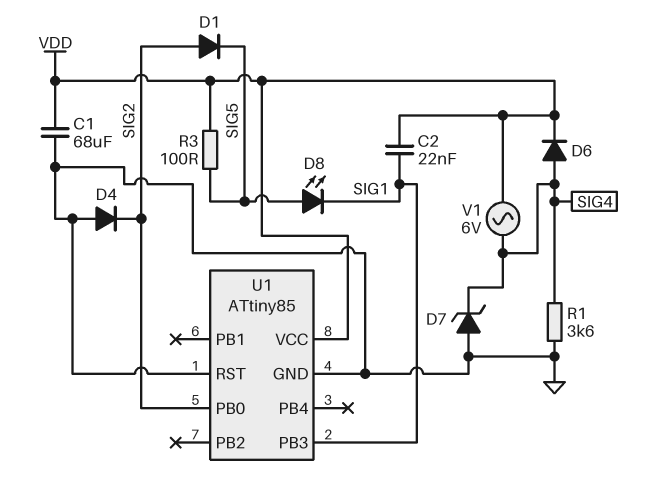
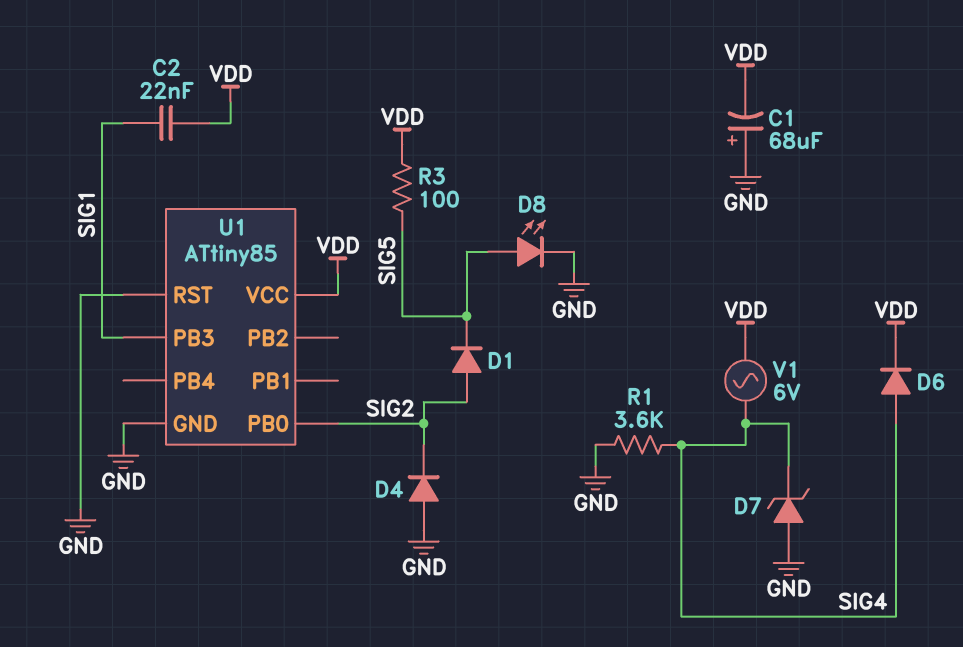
C1: 68uF (GND, VDD) -> 68uF (plus GND, minus VDD)
D8: LED (A SIG5, K SIG1) -> LED (A SIG5, K GND)

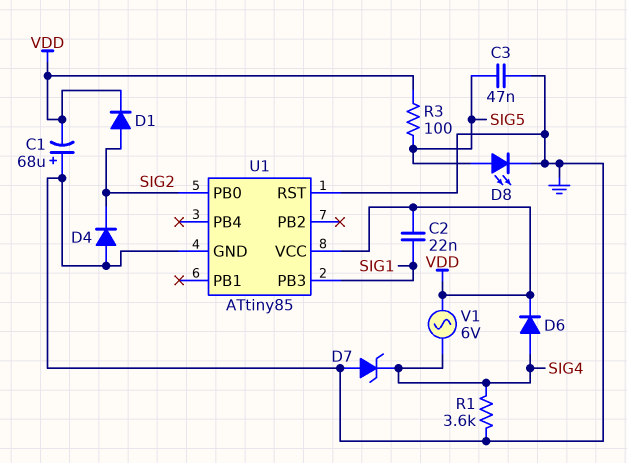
C3: none -> 47nF (GND, SIG5)
D1: diode (A SIG2, K SIG5) -> diode (A SIG2, K VDD)

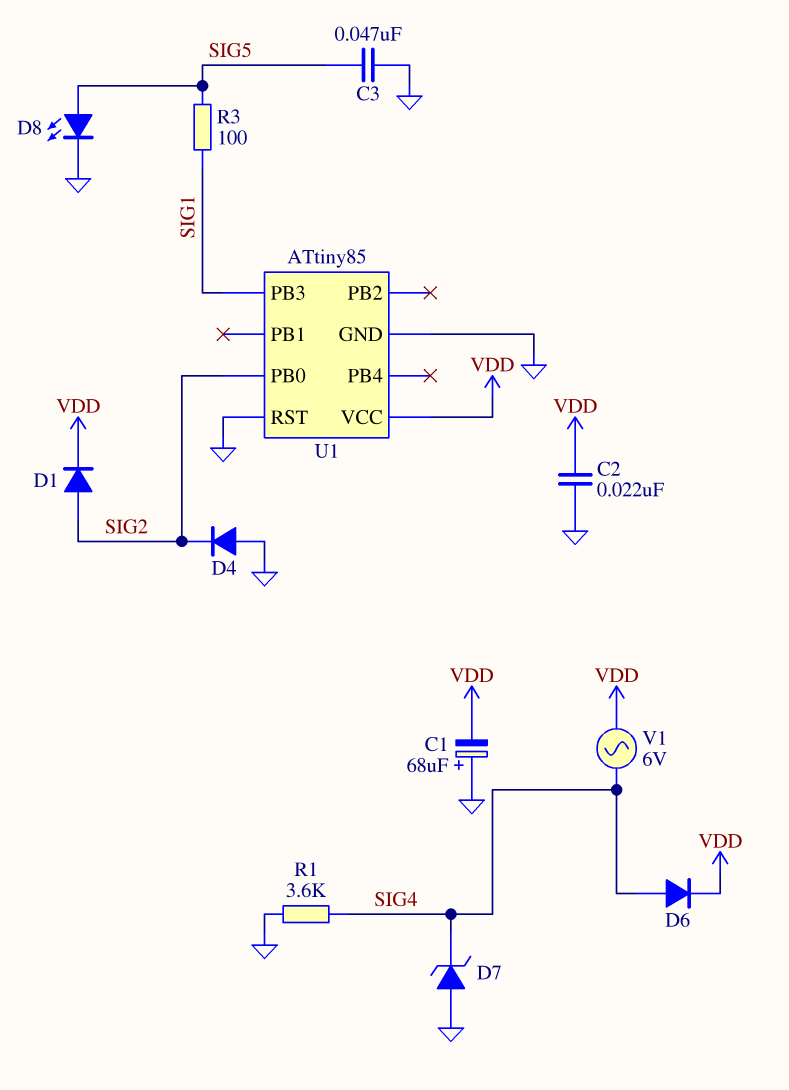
C2: 22nF (SIG1, VDD) -> 22nF (GND, VDD)
R3: 100 (SIG5, VDD) -> 100 (SIG1, SIG5)

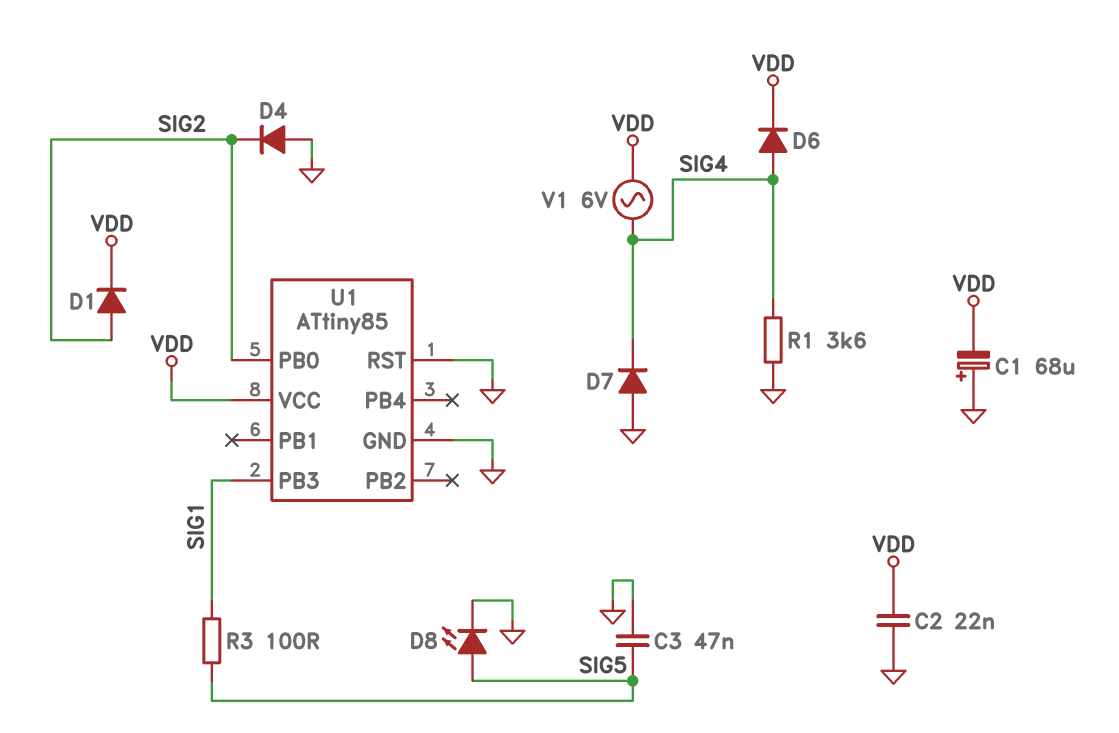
D7: zener (A GND, K SIG4) -> diode (A GND, K SIG4)

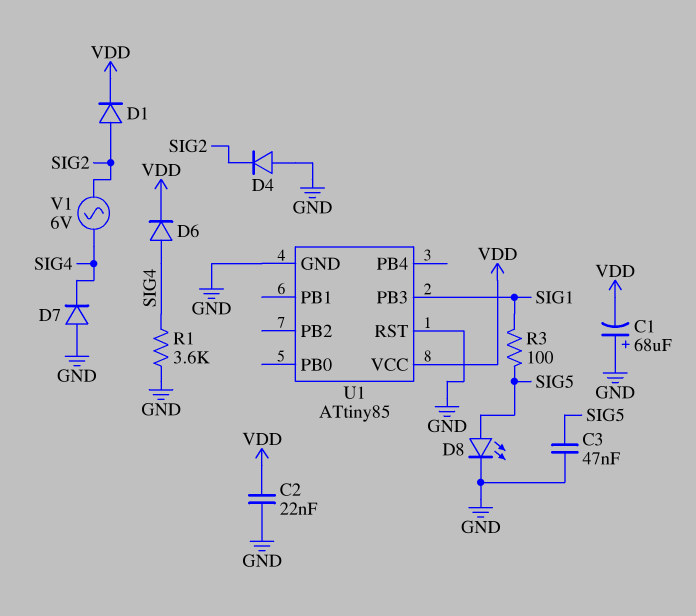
U1 pin PB0: SIG2 -> none
V1: AC 6V (SIG4, VDD) -> AC 6V (SIG2, SIG4)

